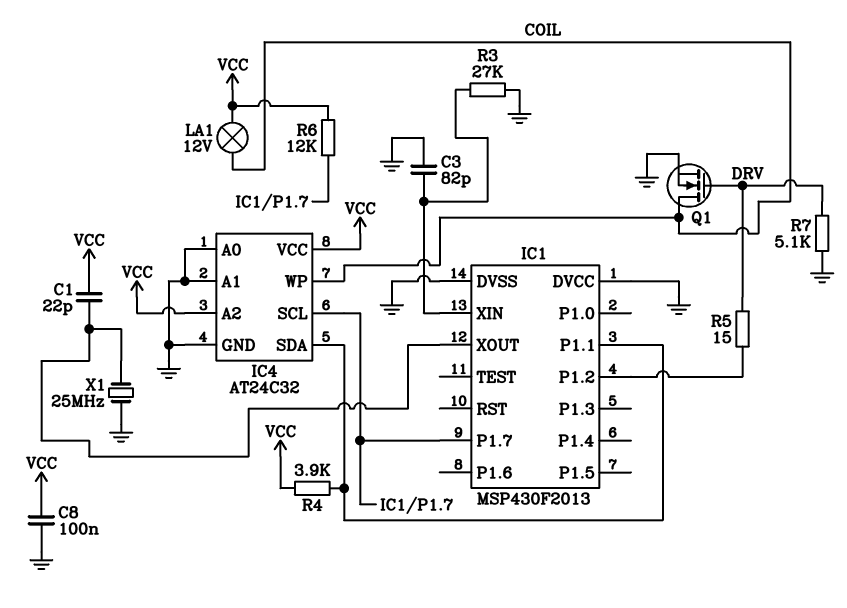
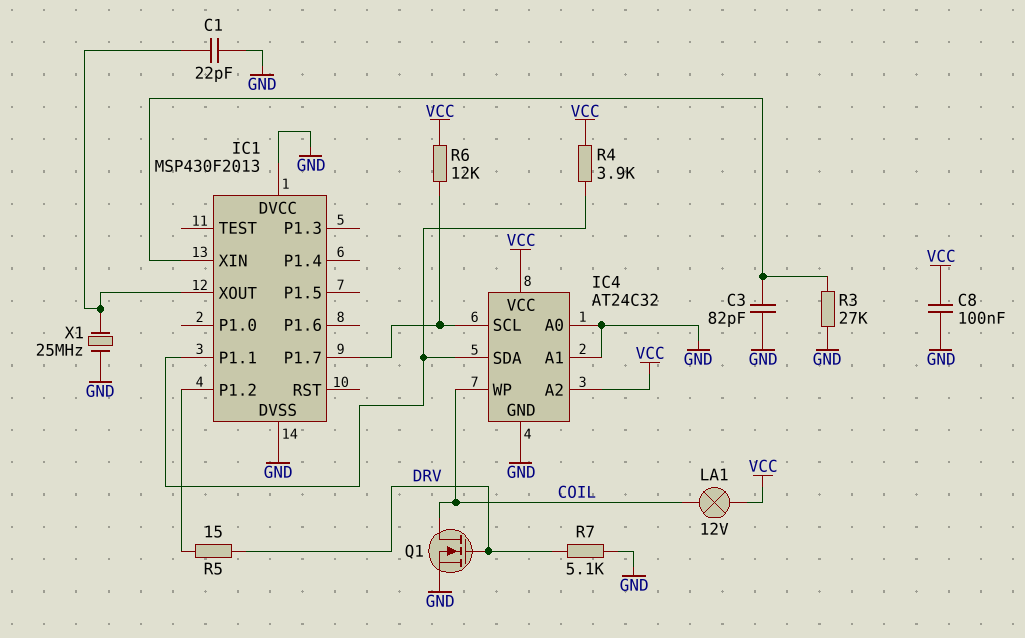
C1: 22pF (IC1/XOUT, VCC) -> 22pF (GND, IC1/XOUT)

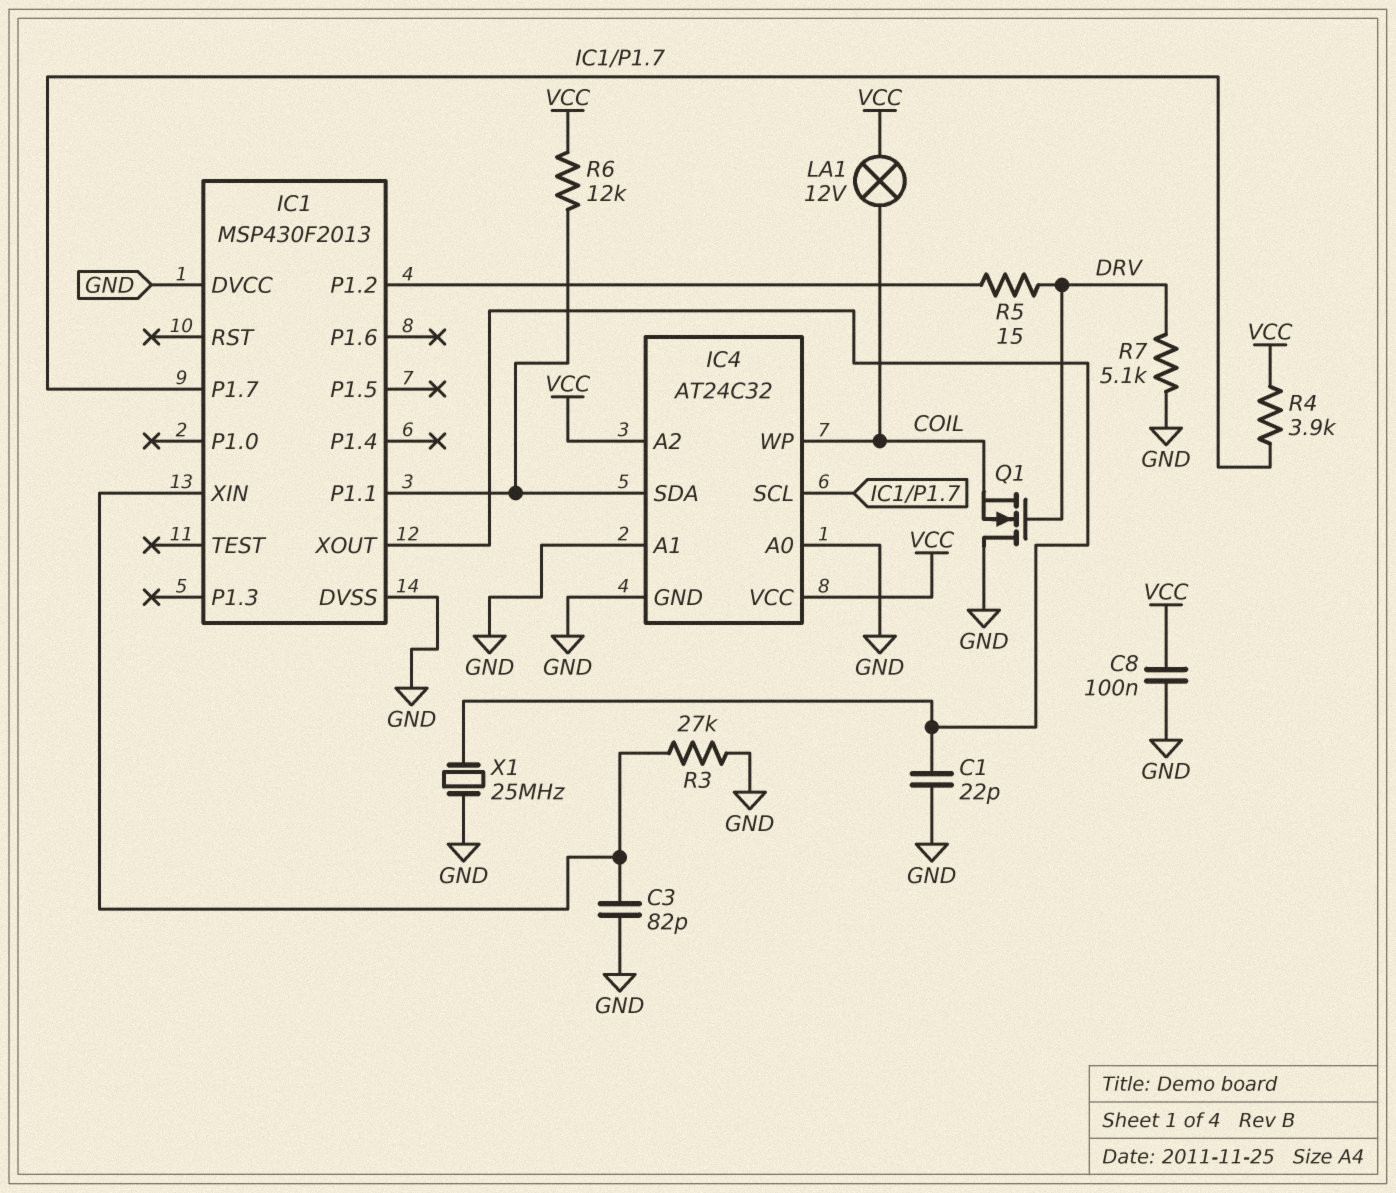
Q1: NMOS (G DRV, D COIL, S GND) -> NMOS (G DRV, D GND, S COIL)
R4: 3.9k (IC1/P1.1, VCC) -> 3.9k (IC1/P1.7, VCC)
R6: 12k (IC1/P1.7, VCC) -> 12k (IC1/P1.1, VCC)

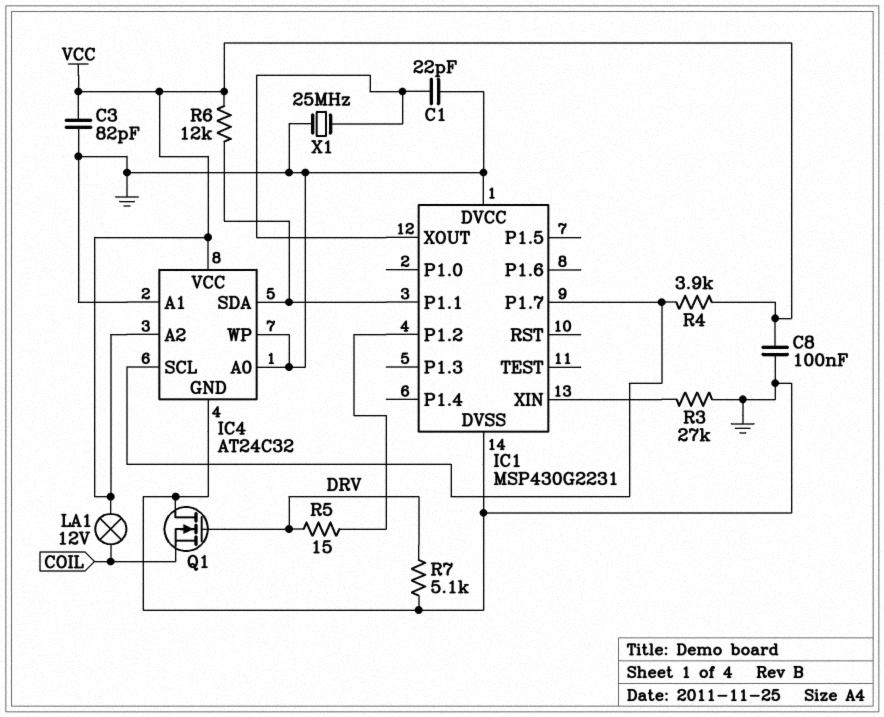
C3: 82pF (GND, IC1/XIN) -> 82pF (GND, VCC)
IC1: MSP430F2013 -> MSP430G2231
IC4 pin WP: COIL -> GND

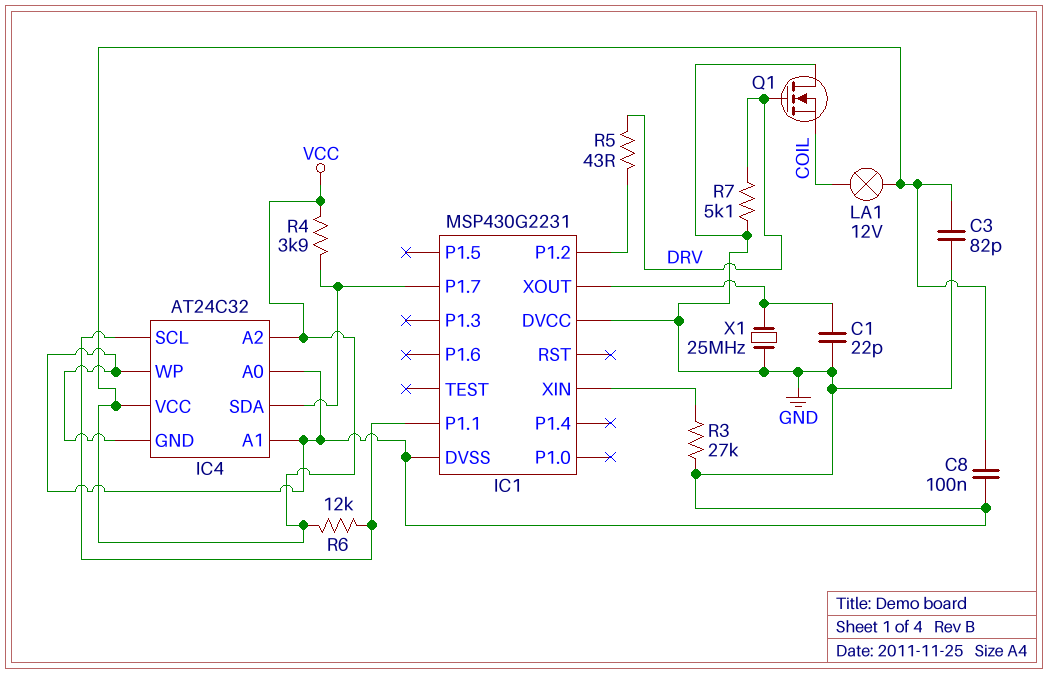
IC4 pin SCL: IC1/P1.7 -> IC1/P1.1
IC4 pin SDA: IC1/P1.1 -> IC1/P1.7
R5: 15 (DRV, IC1/P1.2) -> 43 (DRV, IC1/P1.2)

